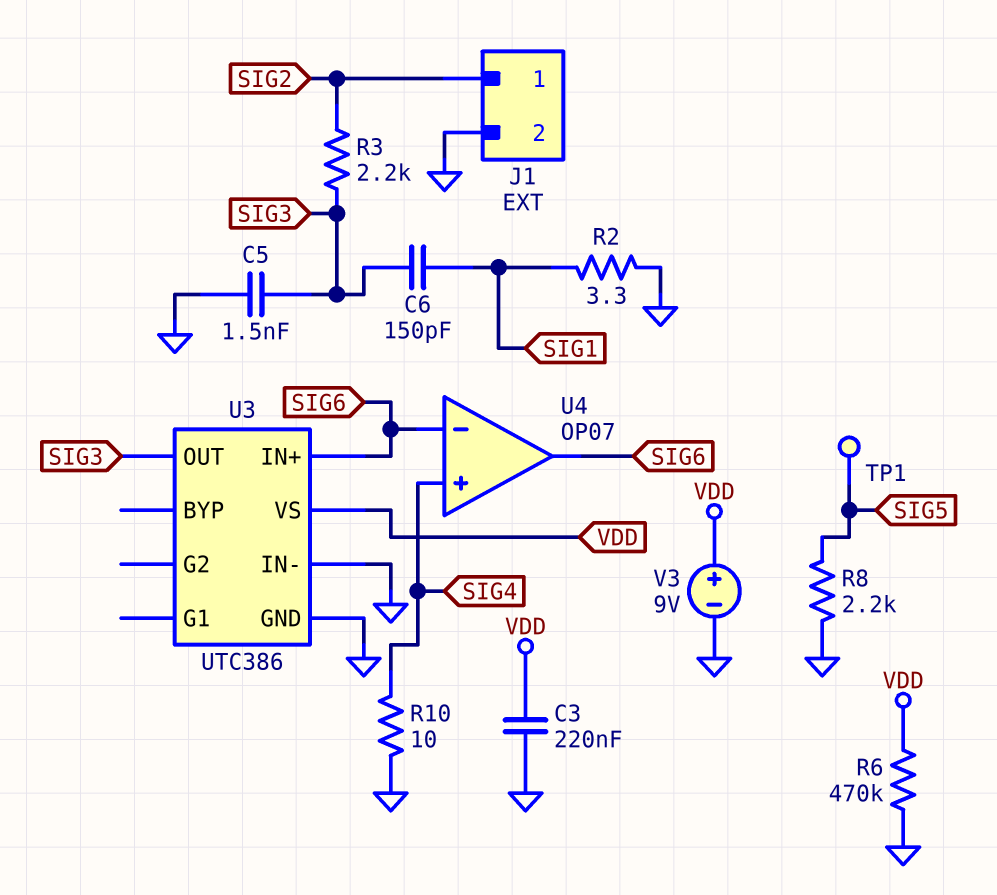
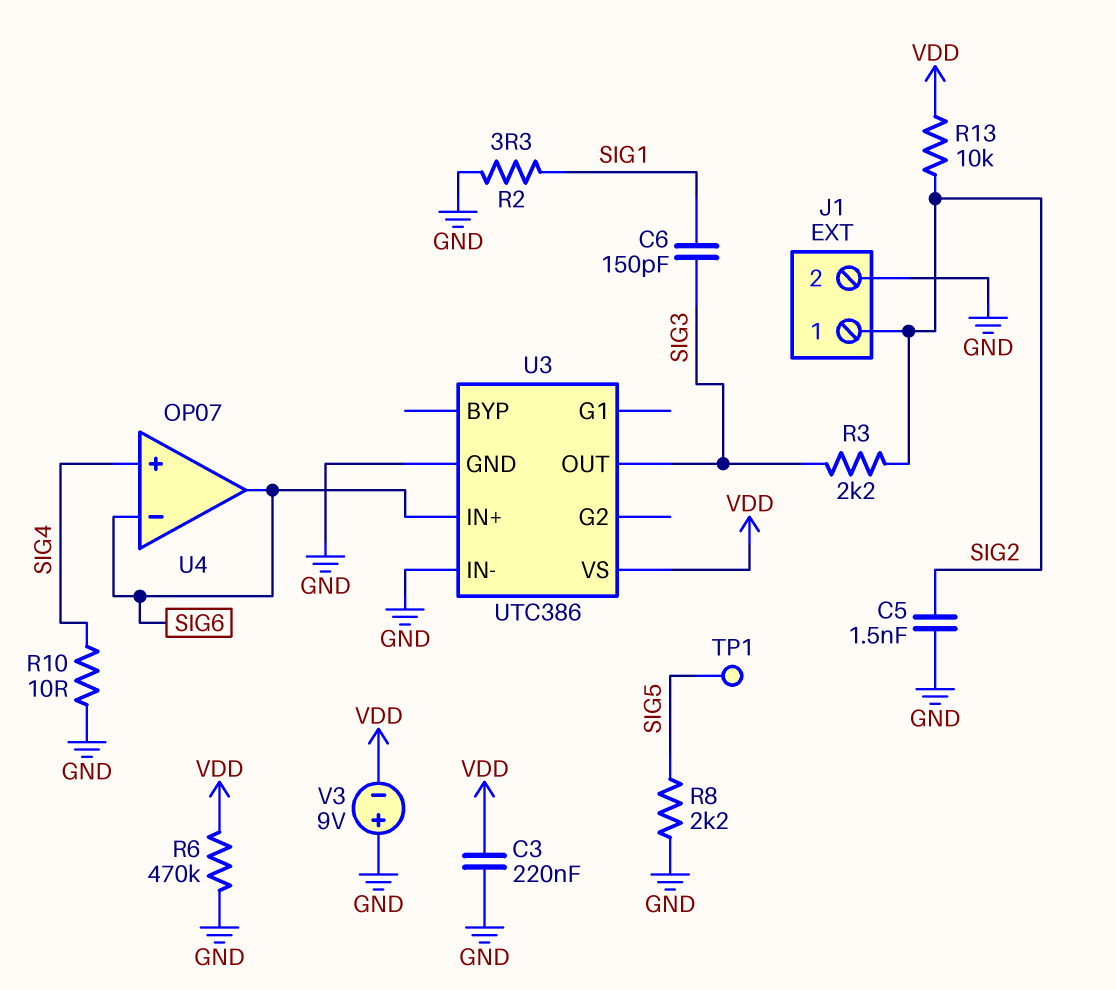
C5: 1.5nF (GND, SIG3) -> 1.5nF (GND, SIG2)
R13: none -> 10k (SIG2, VDD)
V3: 9V (plus VDD, minus GND) -> 9V (plus GND, minus VDD)

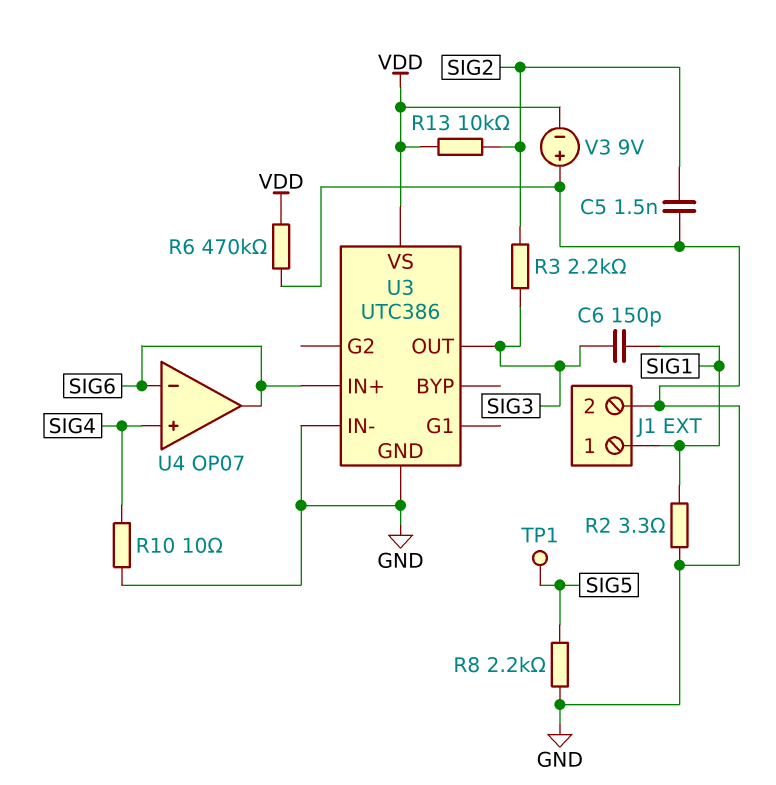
C3: 220nF (GND, VDD) -> none
J1 pin 1: SIG2 -> SIG1

